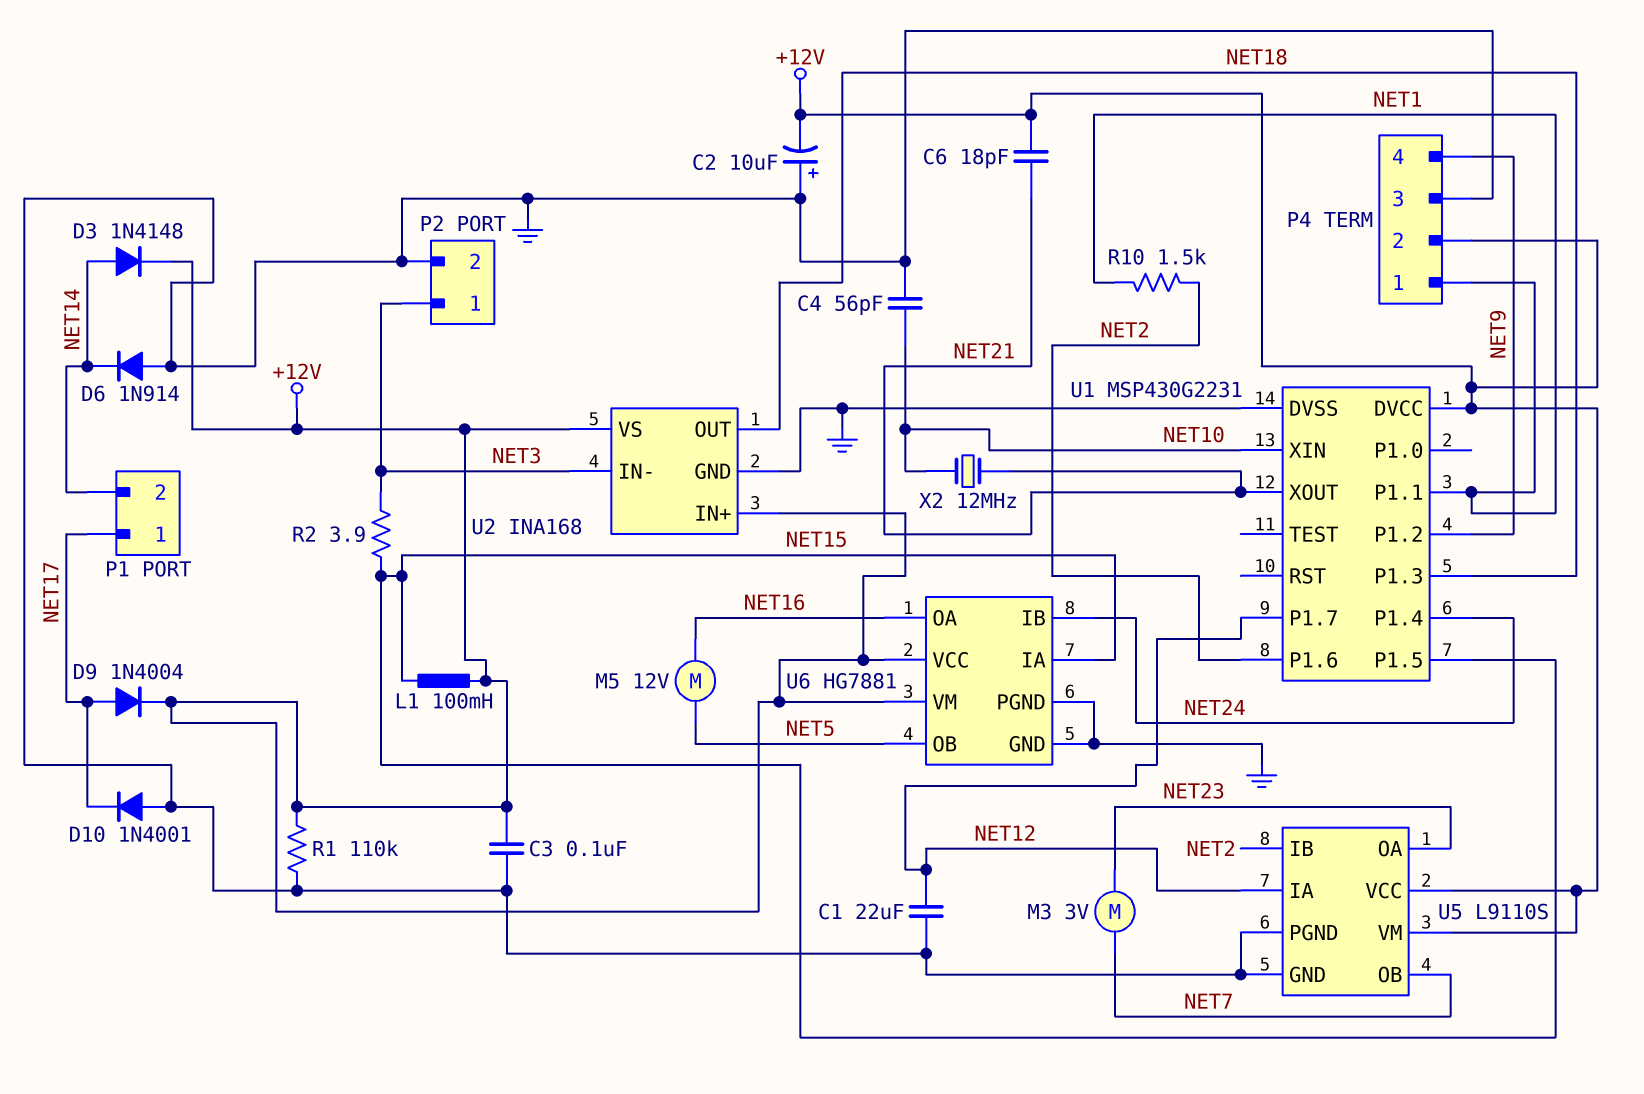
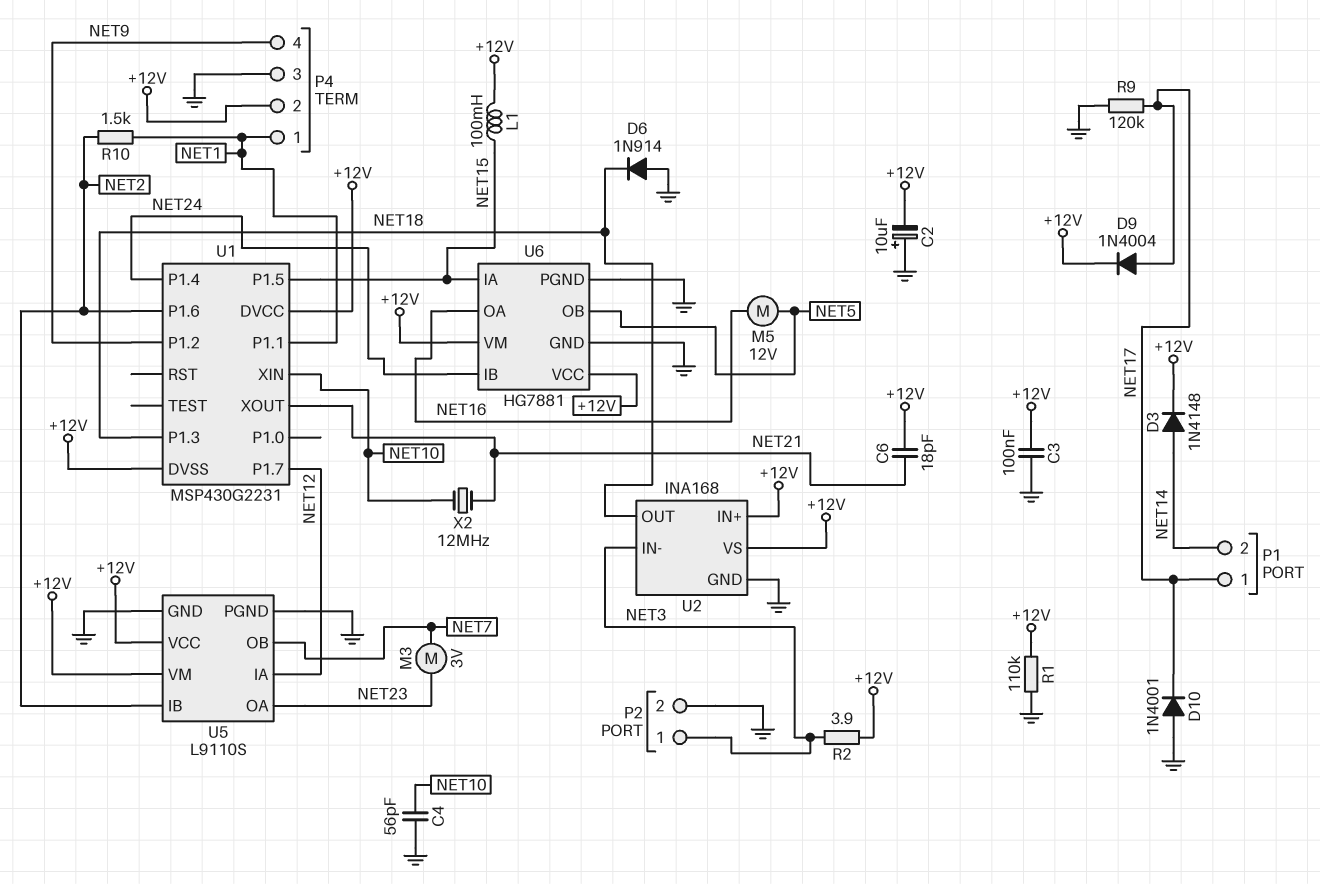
C1: 22uF (GND, NET12) -> none
D6: diode 1N914 (A GND, K NET14) -> diode 1N914 (A GND, K NET18)
R2: 3.9 (NET3, NET15) -> 3.9 (+12V, NET3)
R9: none -> 120k (GND, NET17)
U1 pin DVSS: GND -> +12V

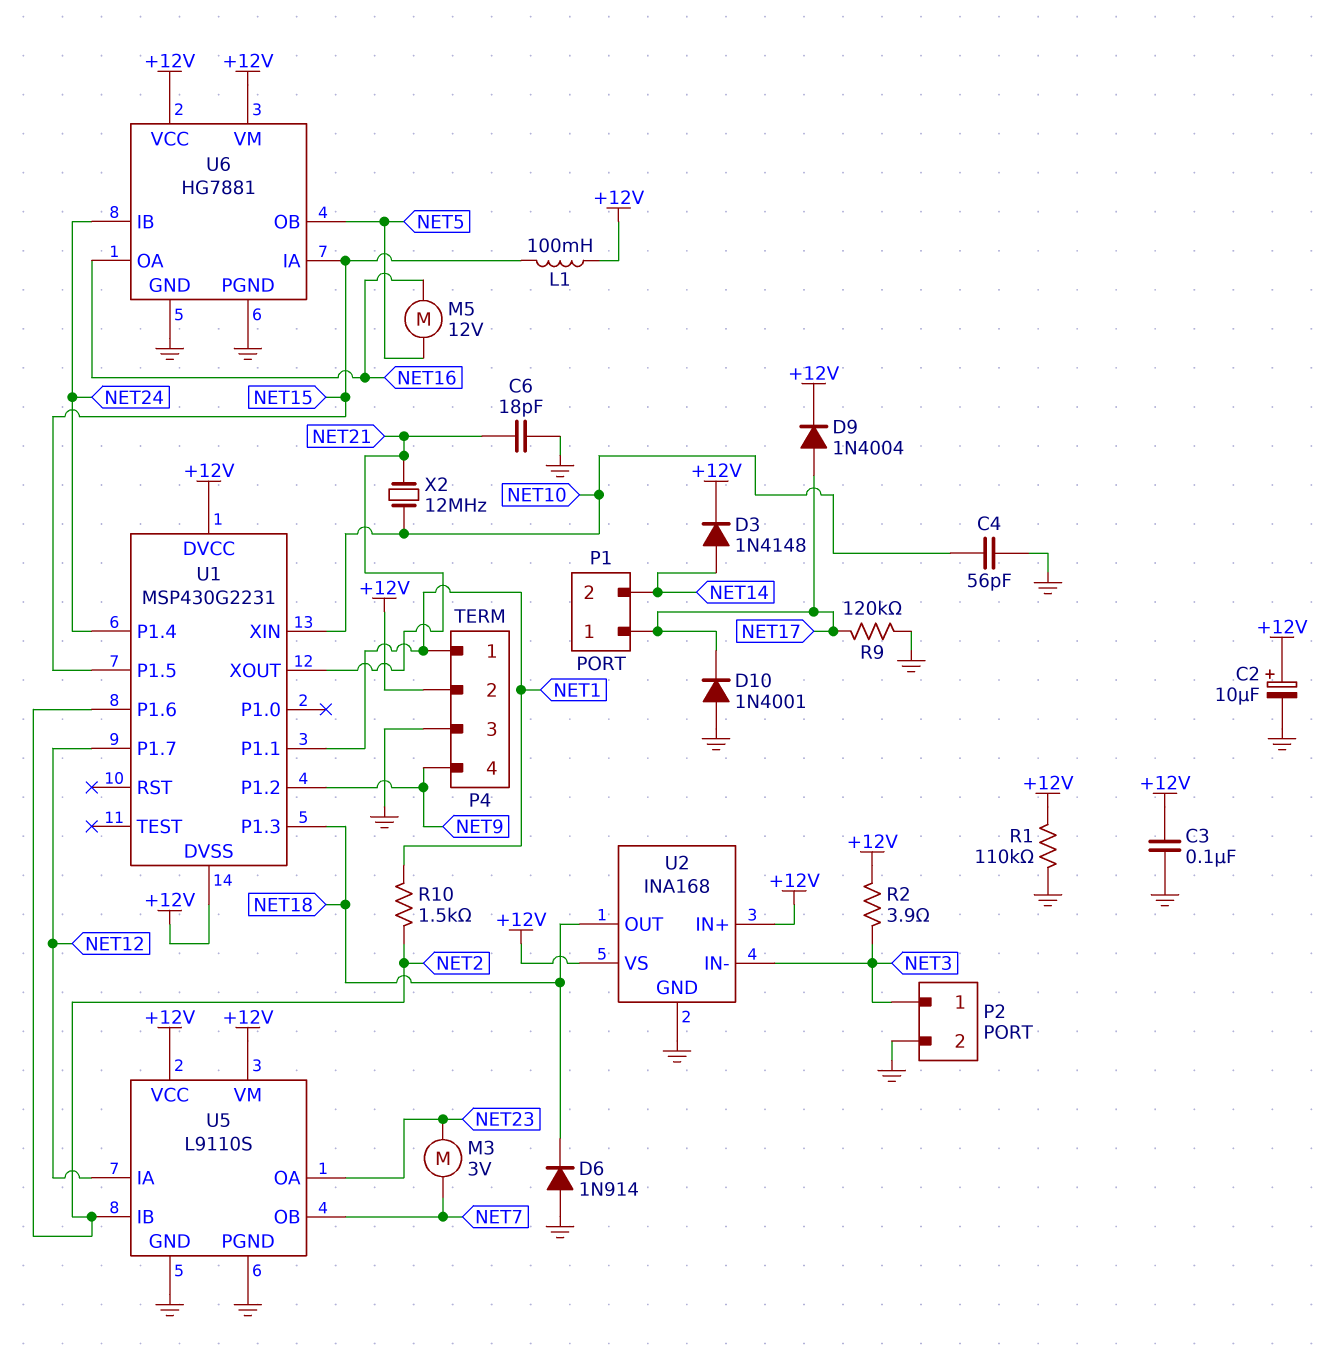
C2: 10uF (plus GND, minus +12V) -> 10uF (plus +12V, minus GND)
C6: 18pF (+12V, NET21) -> 18pF (GND, NET21)

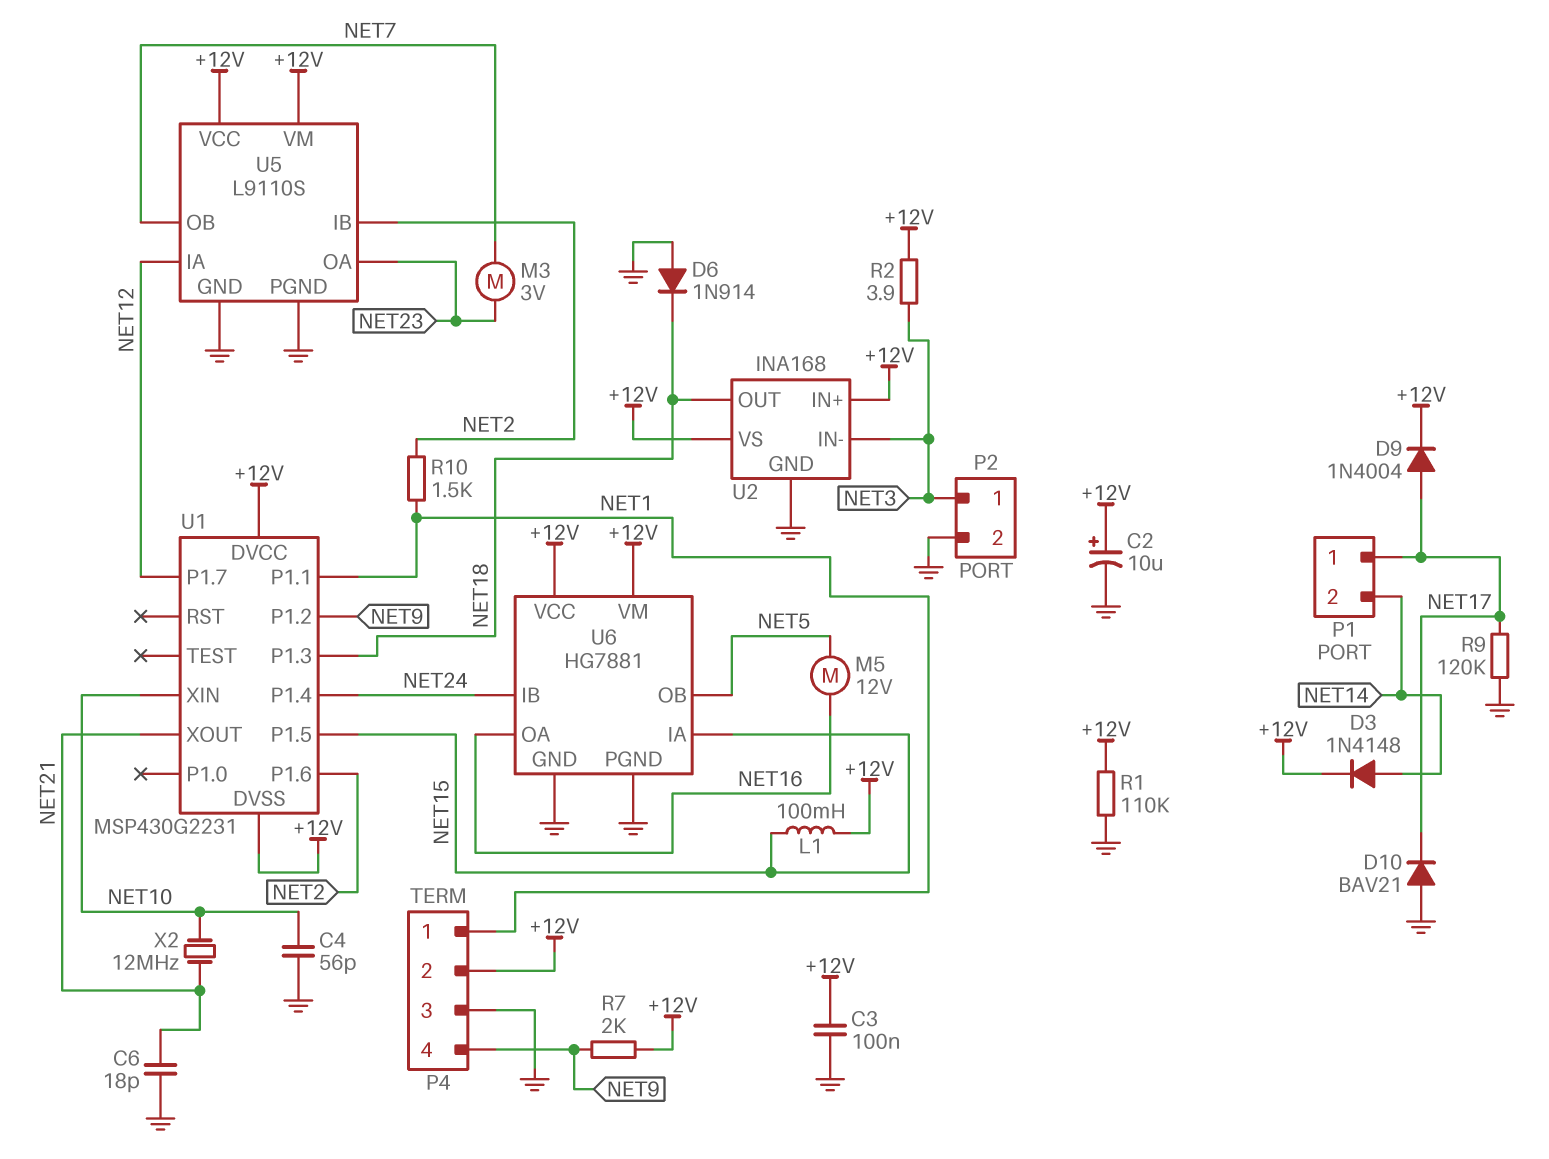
D10: diode 1N4001 (A GND, K NET17) -> diode BAV21 (A GND, K NET17)
R7: none -> 2k (+12V, NET9)

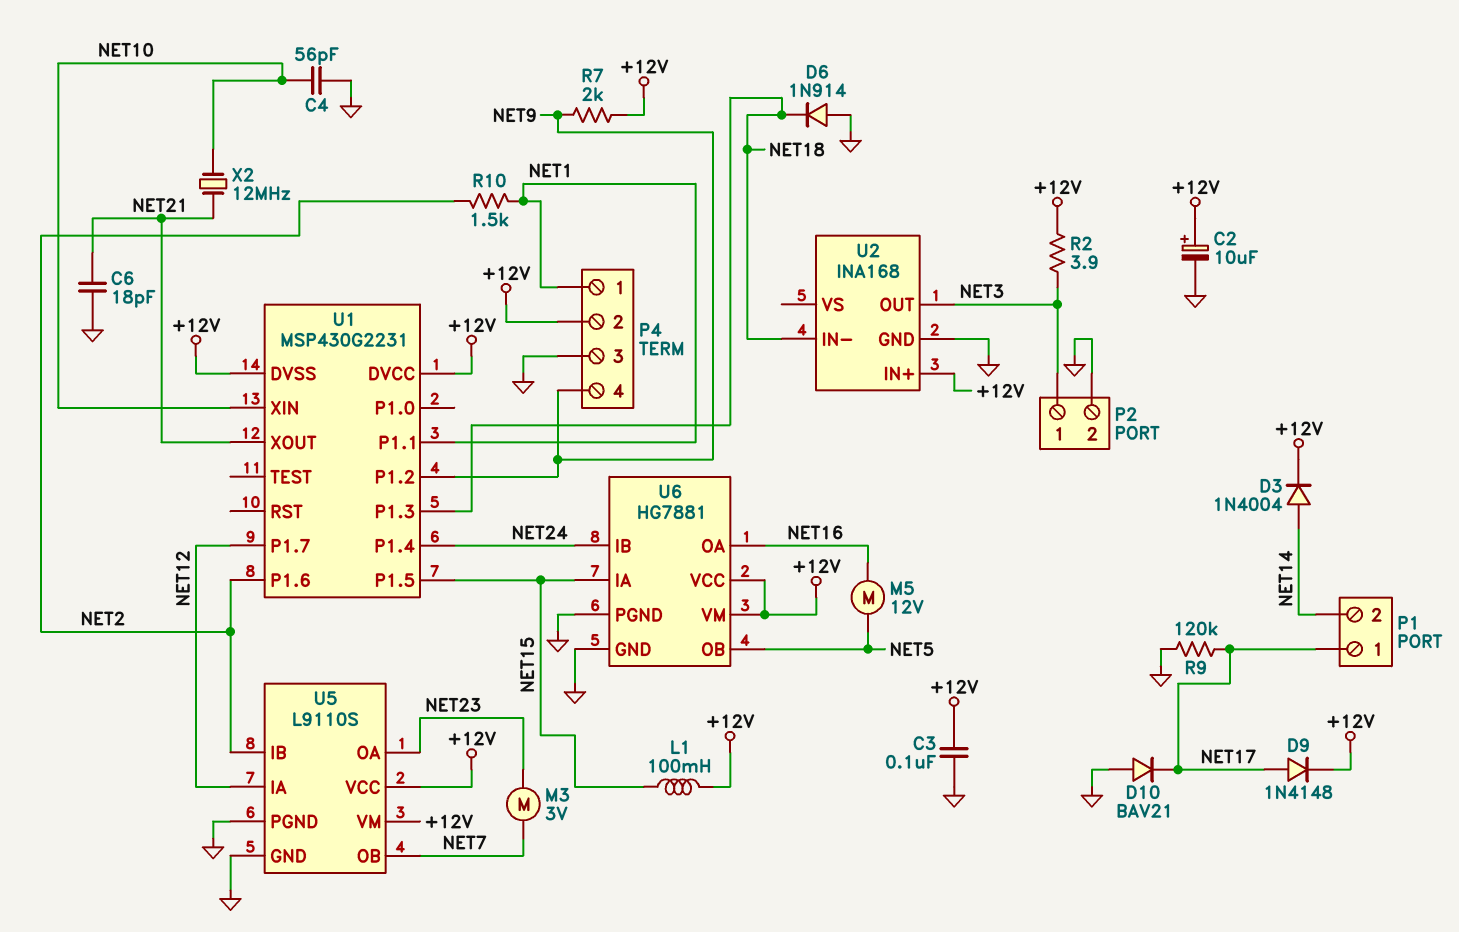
D3: diode 1N4148 (A NET14, K +12V) -> diode 1N4004 (A NET14, K +12V)
D9: diode 1N4004 (A NET17, K +12V) -> diode 1N4148 (A NET17, K +12V)
R1: 110k (+12V, GND) -> none
U2 pin IN-: NET3 -> NET18
U2 pin OUT: NET18 -> NET3
U2 pin VS: +12V -> none

